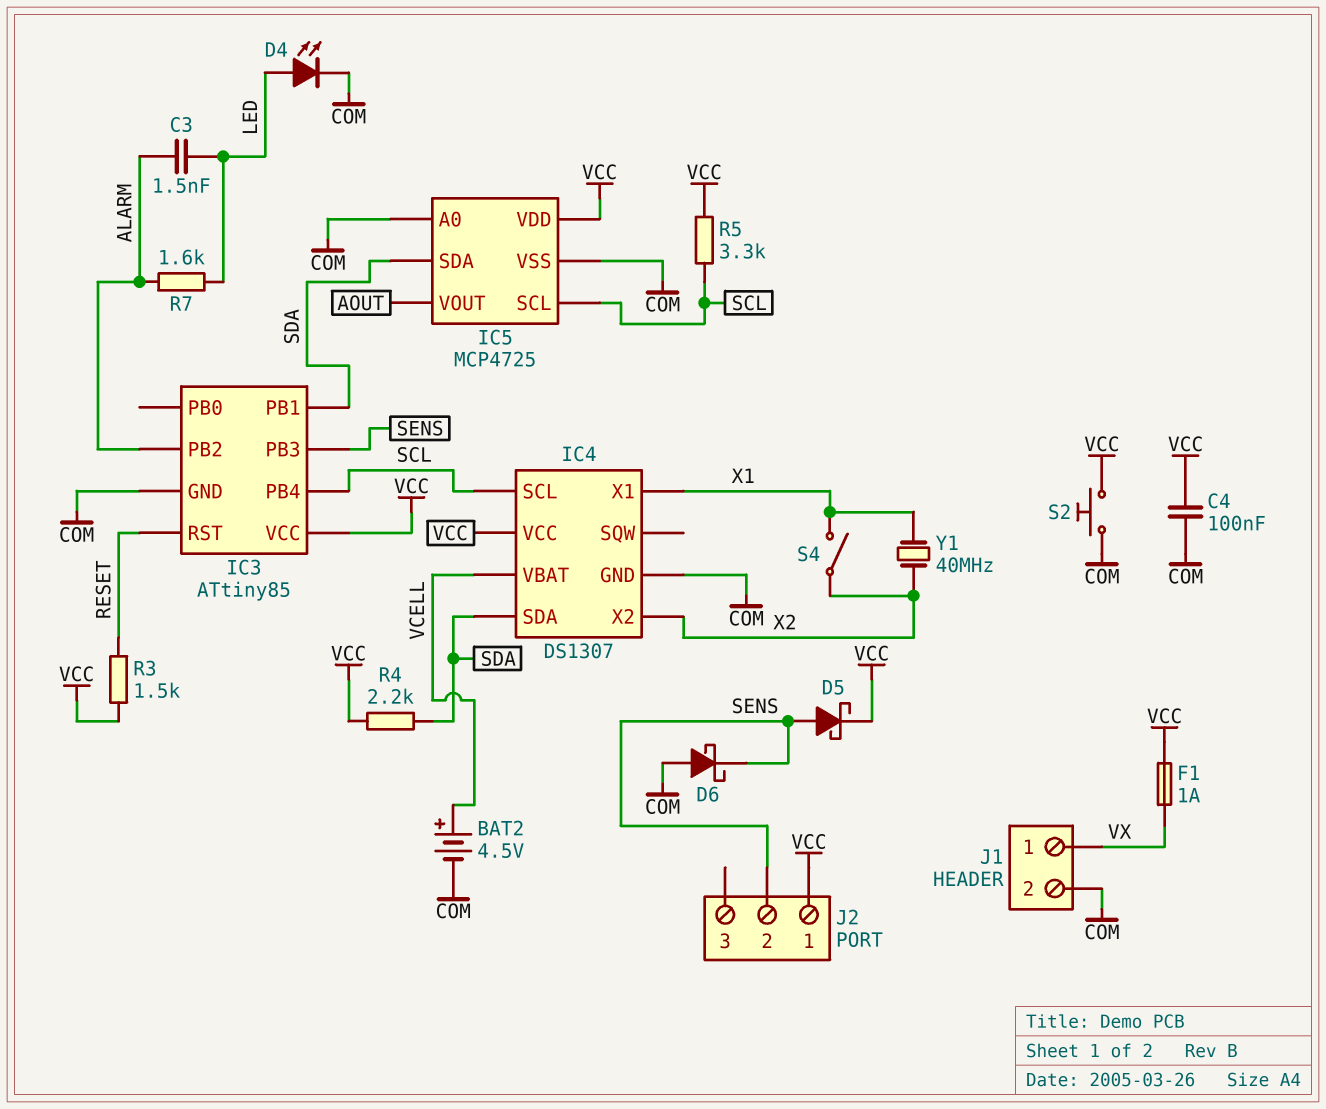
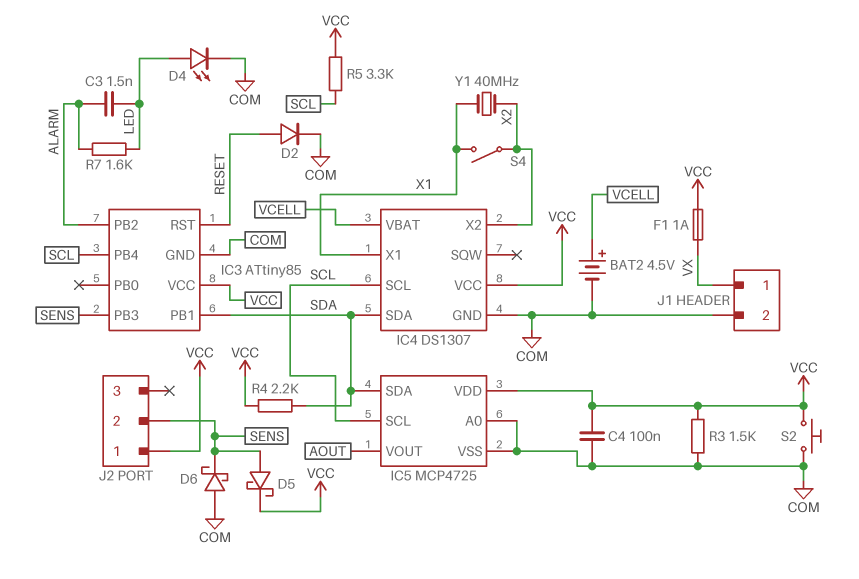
D2: none -> diode (A RESET, K COM)
R3: 1.5k (RESET, VCC) -> 1.5k (COM, VCC)

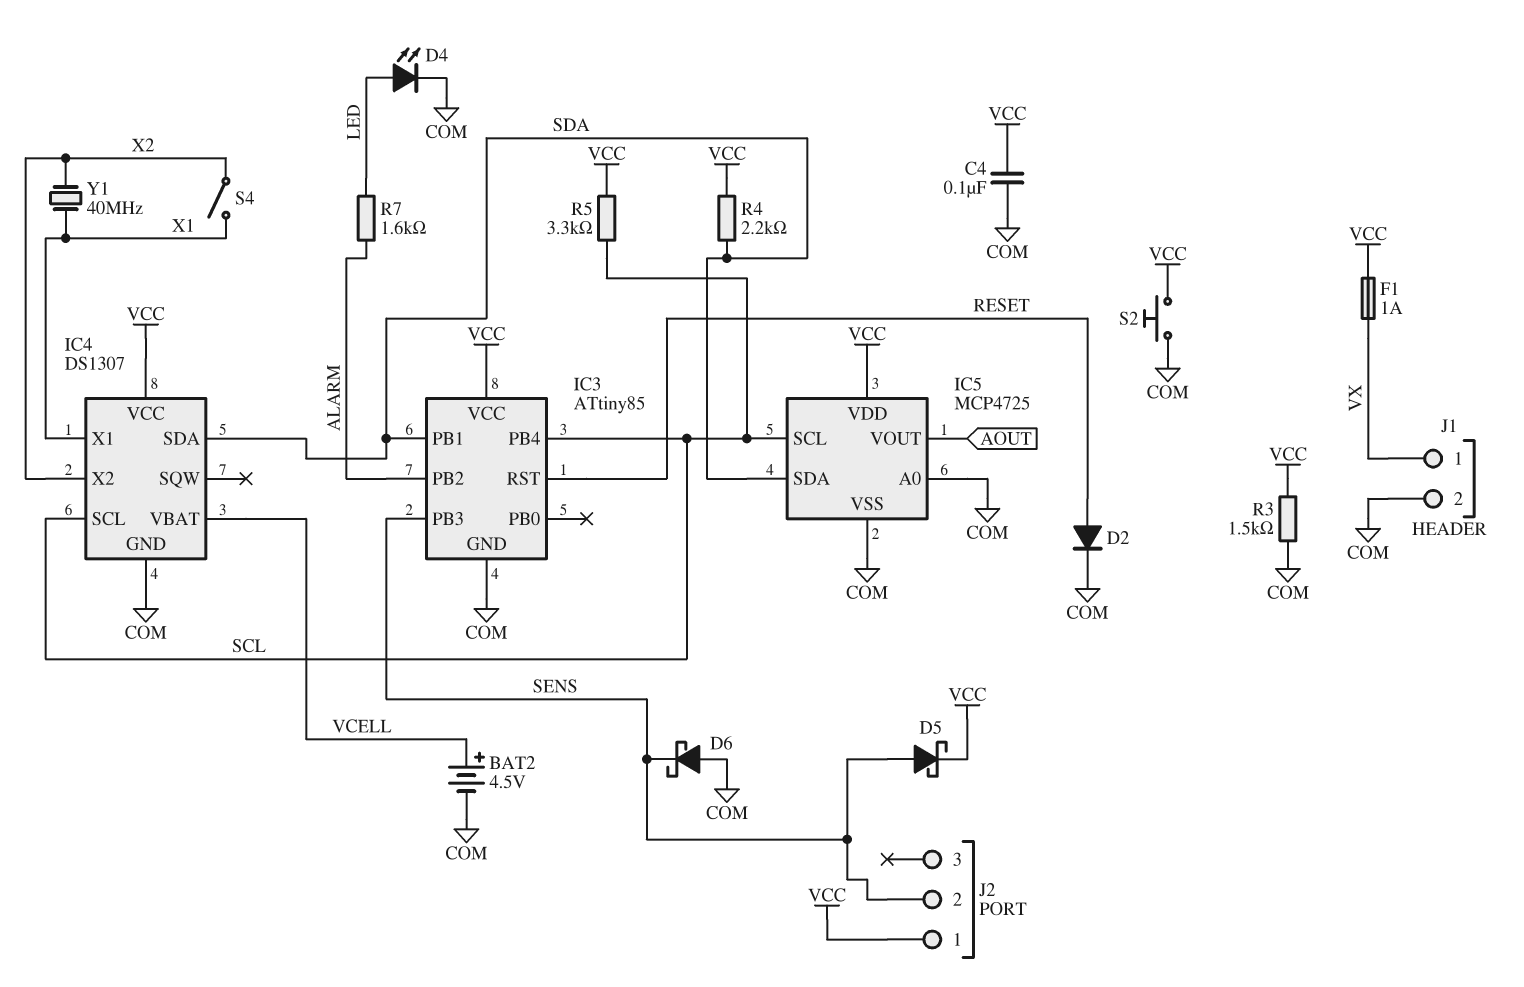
C3: 1.5nF (ALARM, LED) -> none

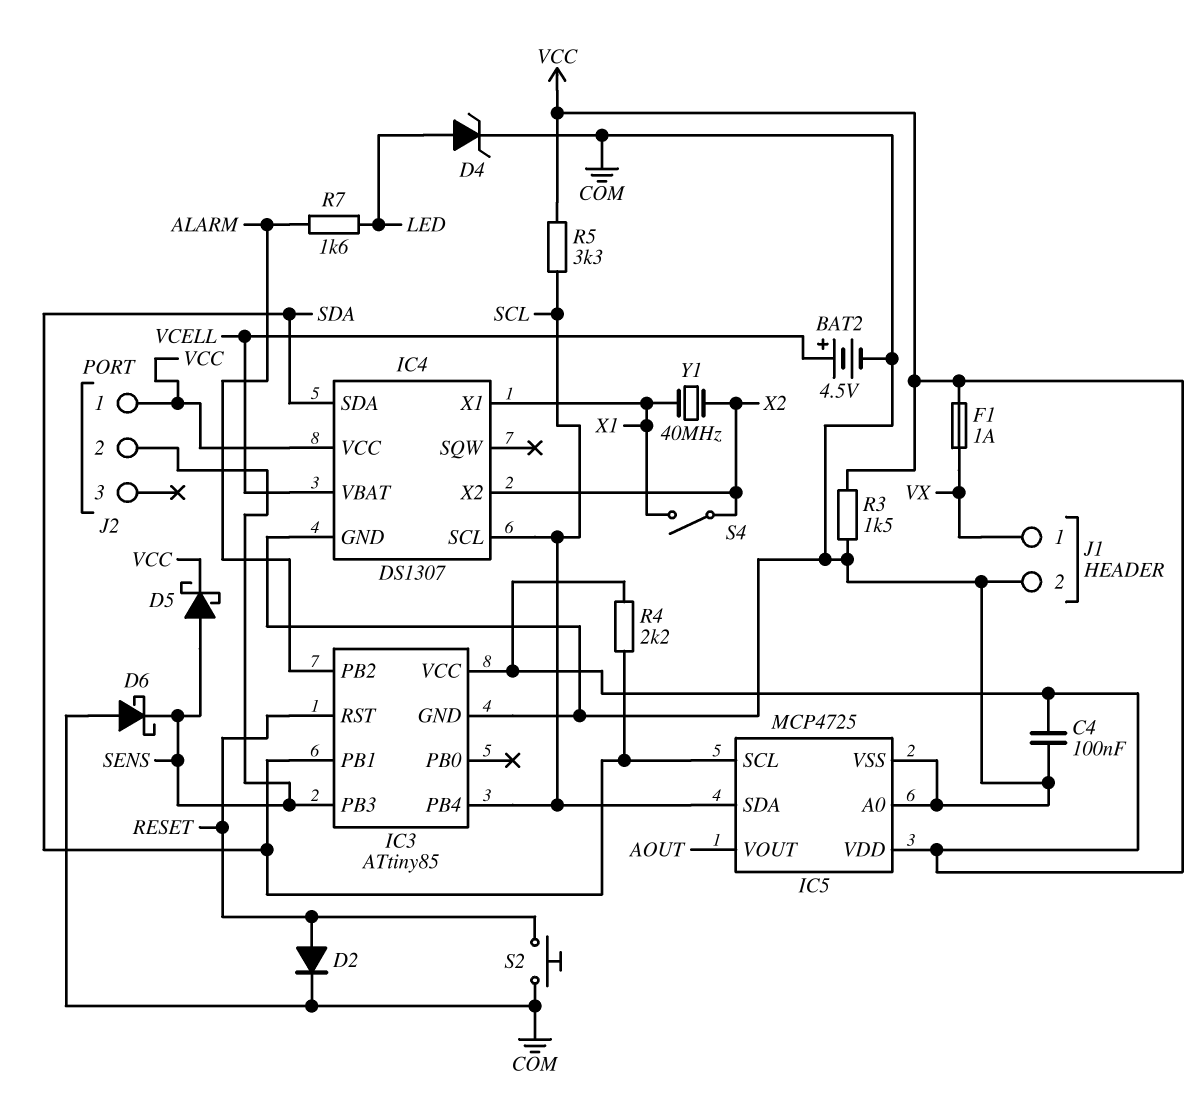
D4: LED (A LED, K COM) -> zener (A LED, K COM)
IC5 pin SCL: SCL -> SDA
IC5 pin SDA: SDA -> SCL
S2: button (COM, VCC) -> button (COM, RESET)

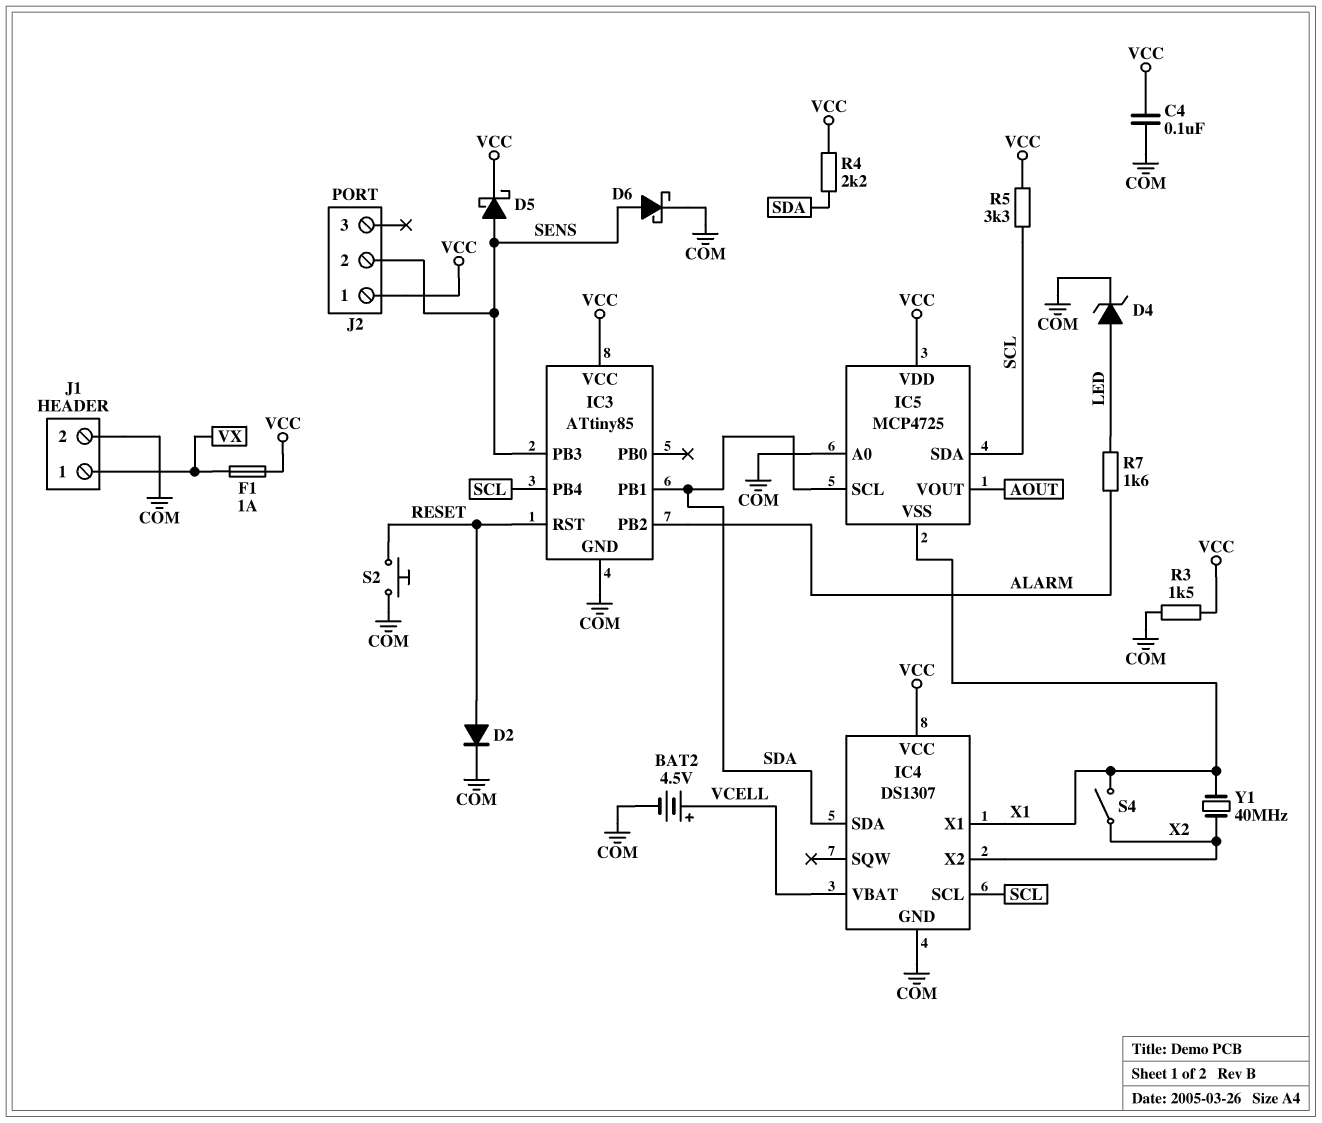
D6: schottky (A COM, K SENS) -> schottky (A SENS, K COM)
IC5 pin VSS: COM -> X1

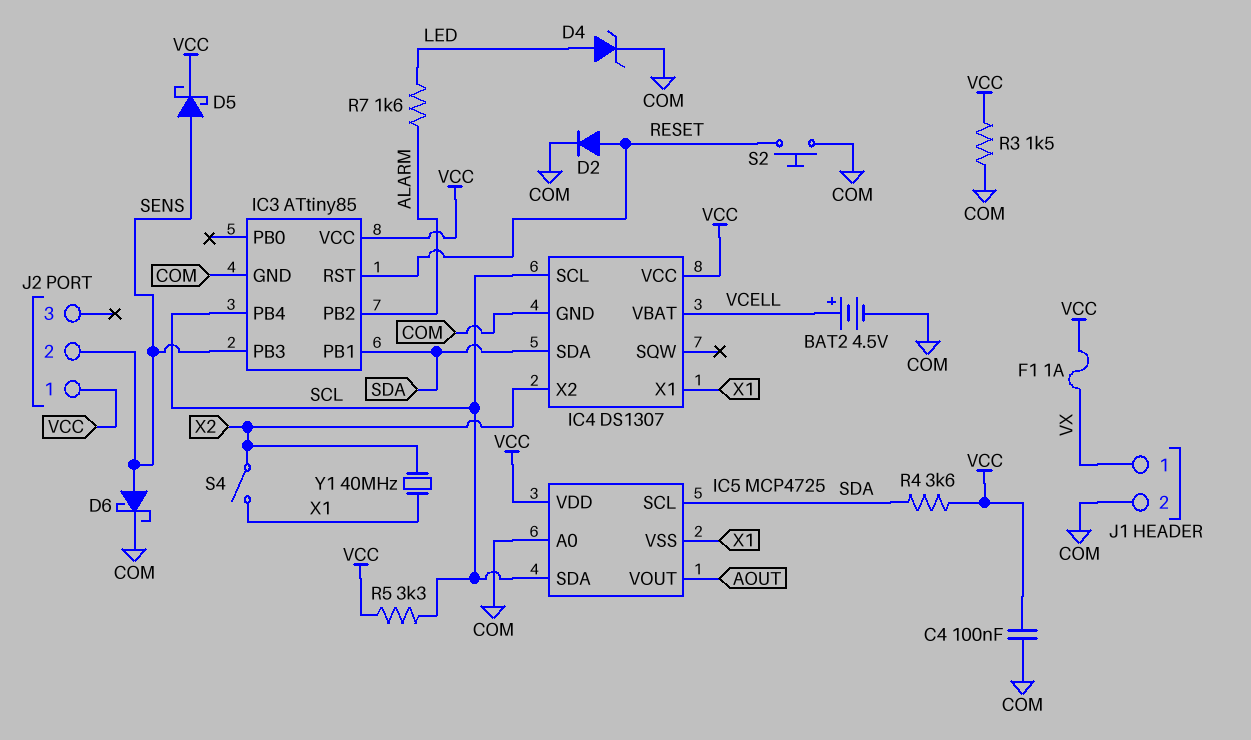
R4: 2.2k (SDA, VCC) -> 3.6k (SDA, VCC)

